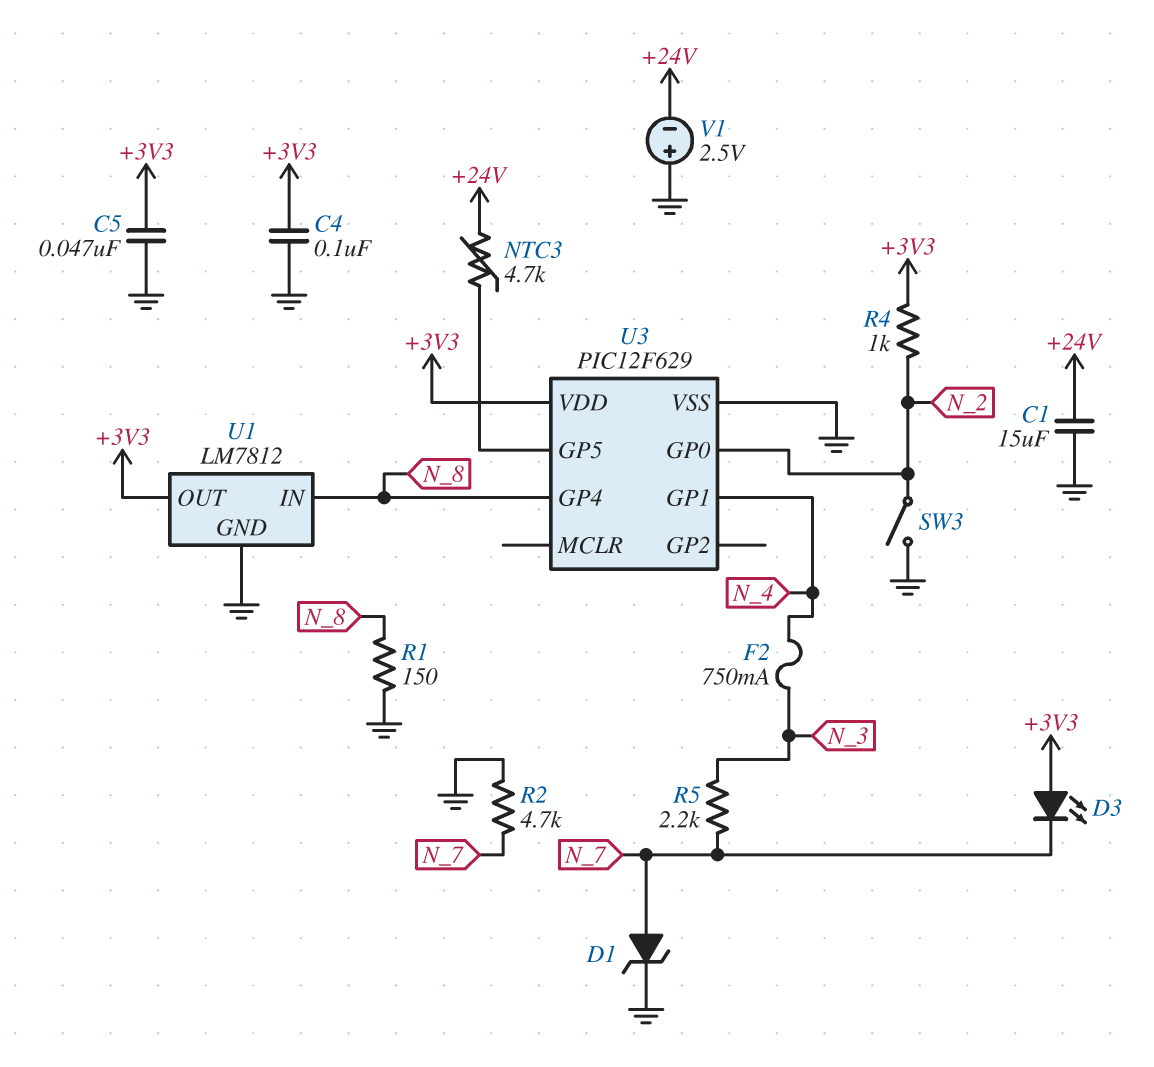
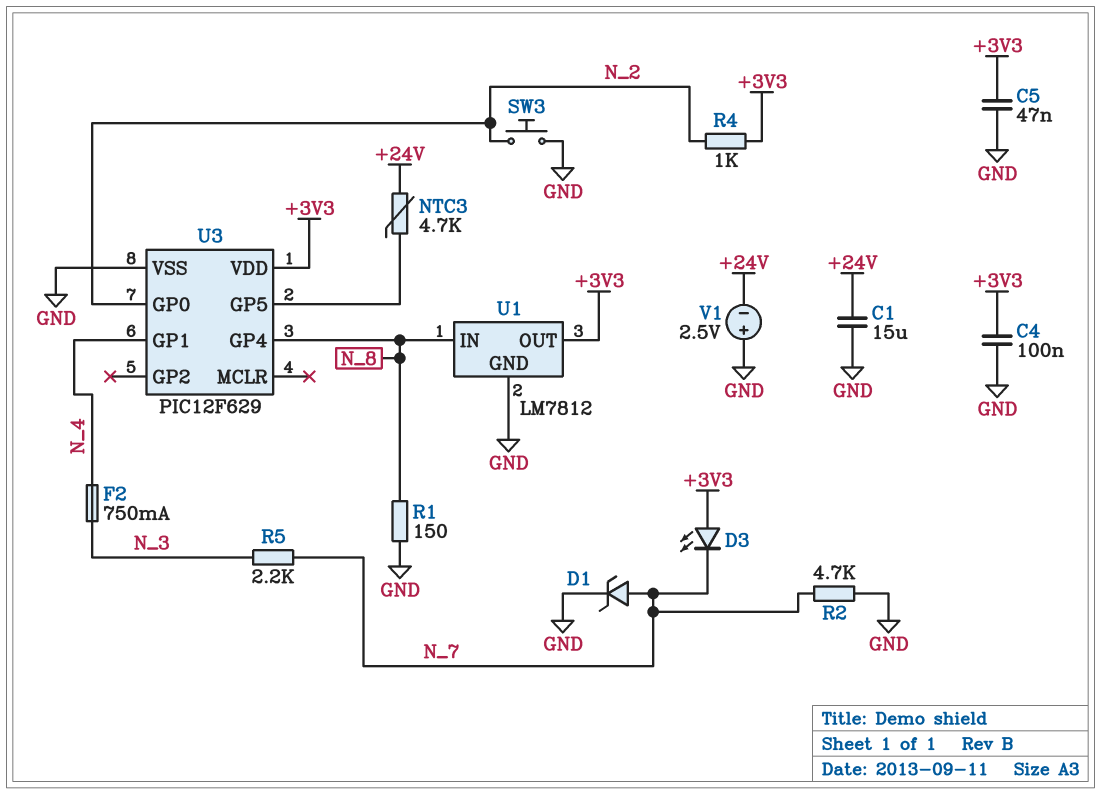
SW3: switch (GND, N_2) -> button (GND, N_2)

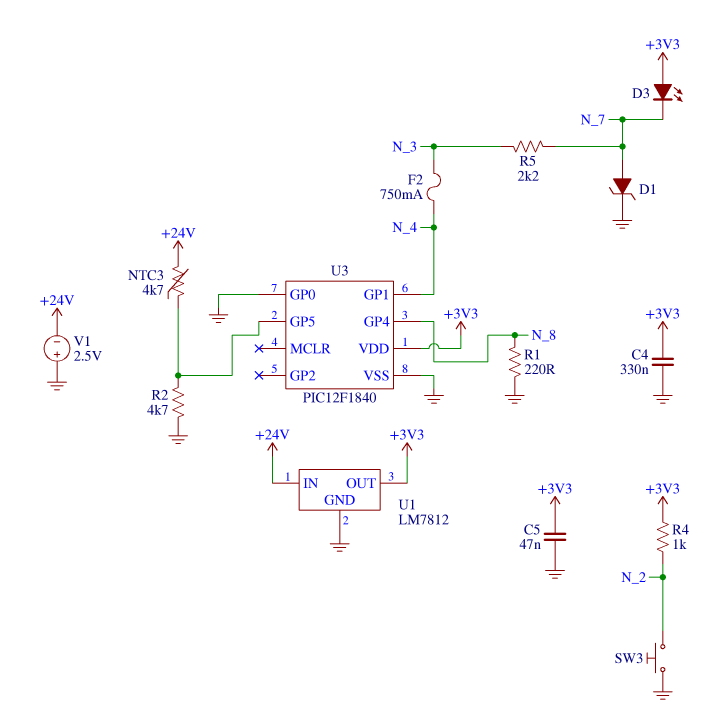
C1: 15uF (+24V, GND) -> none
C4: 100nF (+3V3, GND) -> 330nF (+3V3, GND)
R1: 150 (GND, N_8) -> 220 (GND, N_8)
R2: 4.7k (GND, N_7) -> 4.7k (GND, U3/GP5)
U1 pin IN: N_8 -> +24V
U3: PIC12F629 -> PIC12F1840
U3 pin GP0: N_2 -> GND

